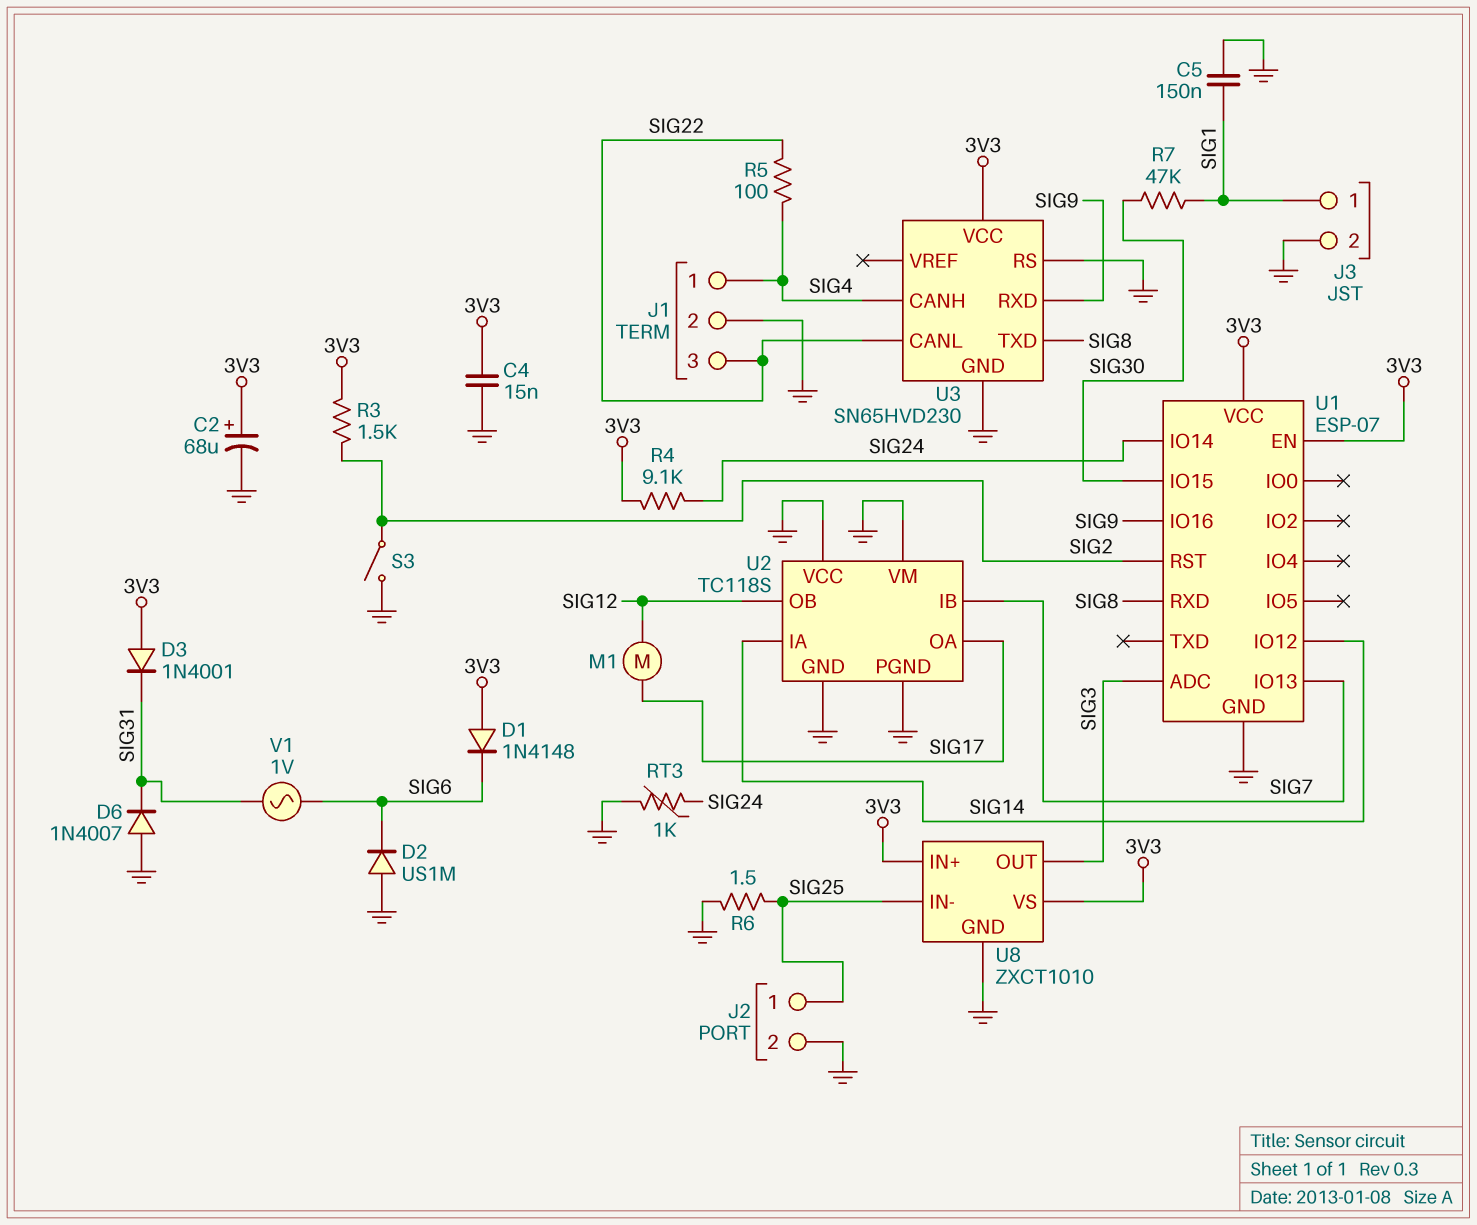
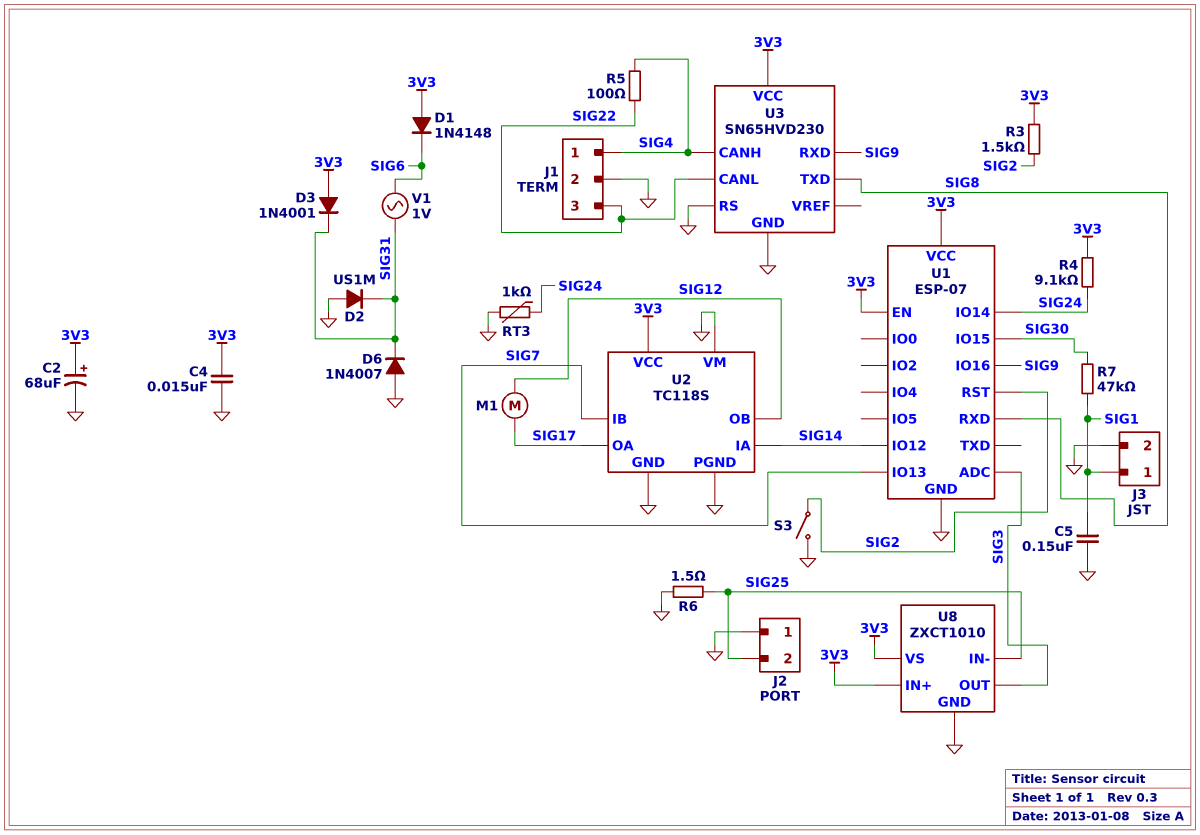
D2: diode US1M (A GND, K SIG6) -> diode US1M (A GND, K SIG31)
J2 pin 1: SIG25 -> GND
J2 pin 2: GND -> SIG25
U2 pin VCC: GND -> 3V3

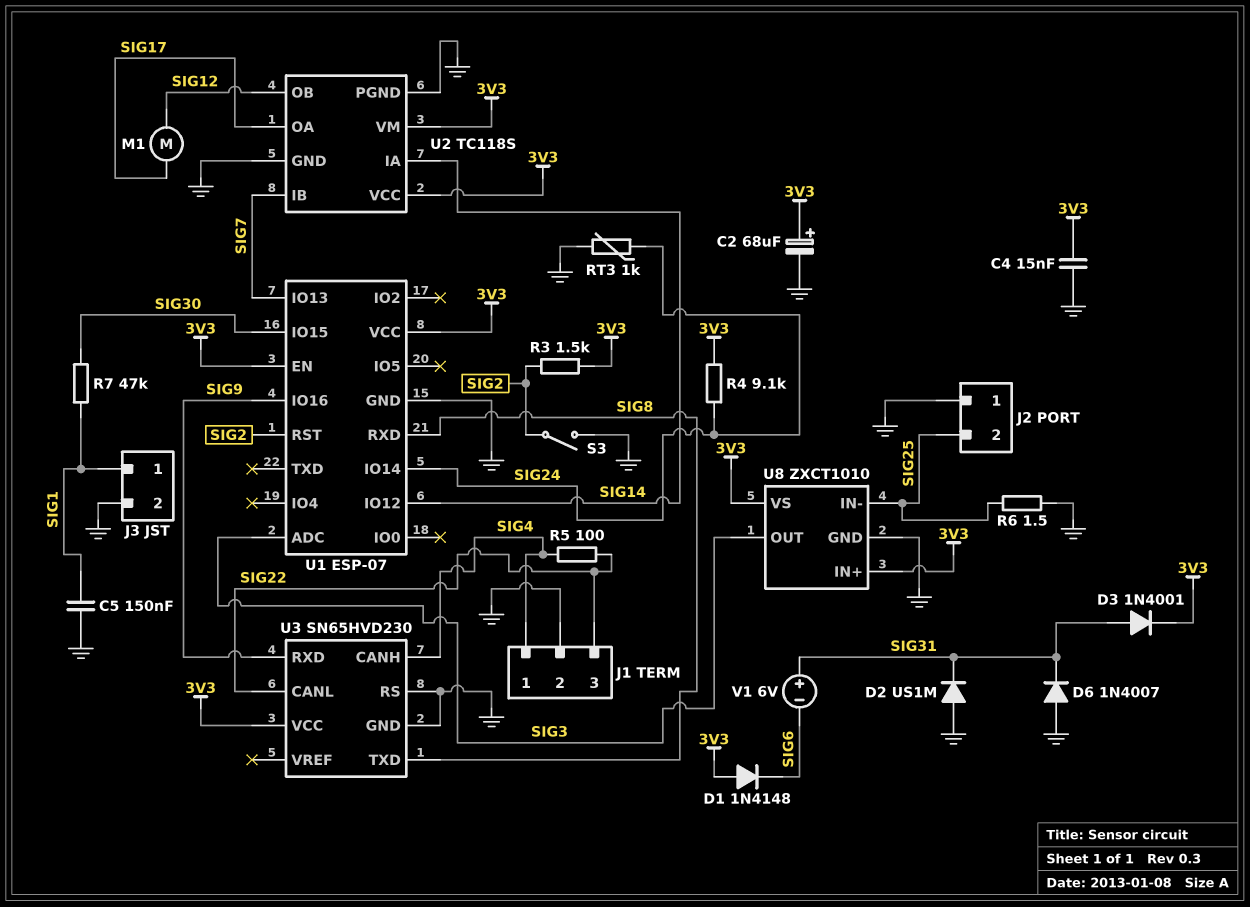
D3: diode 1N4001 (A 3V3, K SIG31) -> diode 1N4001 (A SIG31, K 3V3)
U2 pin VM: GND -> 3V3
V1: AC 1V (SIG6, SIG31) -> 6V (plus SIG31, minus SIG6)

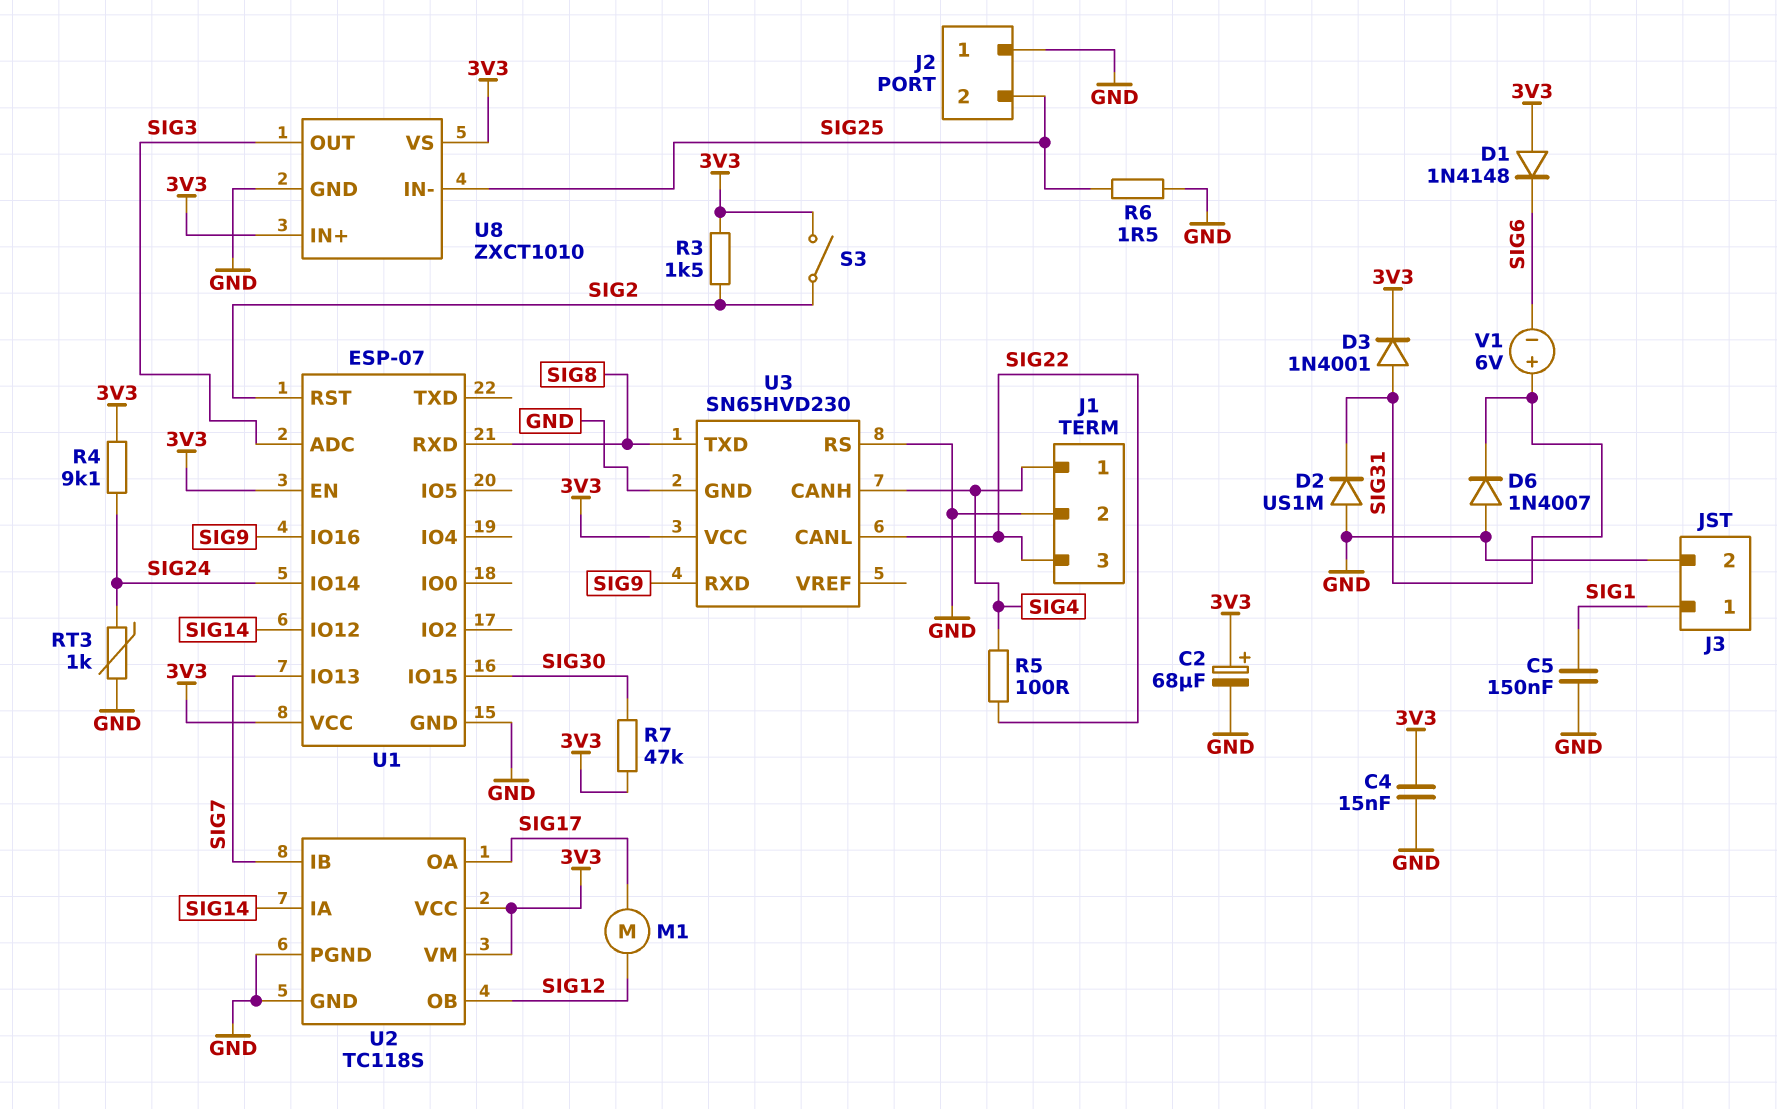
R7: 47k (SIG1, SIG30) -> 47k (3V3, SIG30)
S3: switch (GND, SIG2) -> switch (3V3, SIG2)

